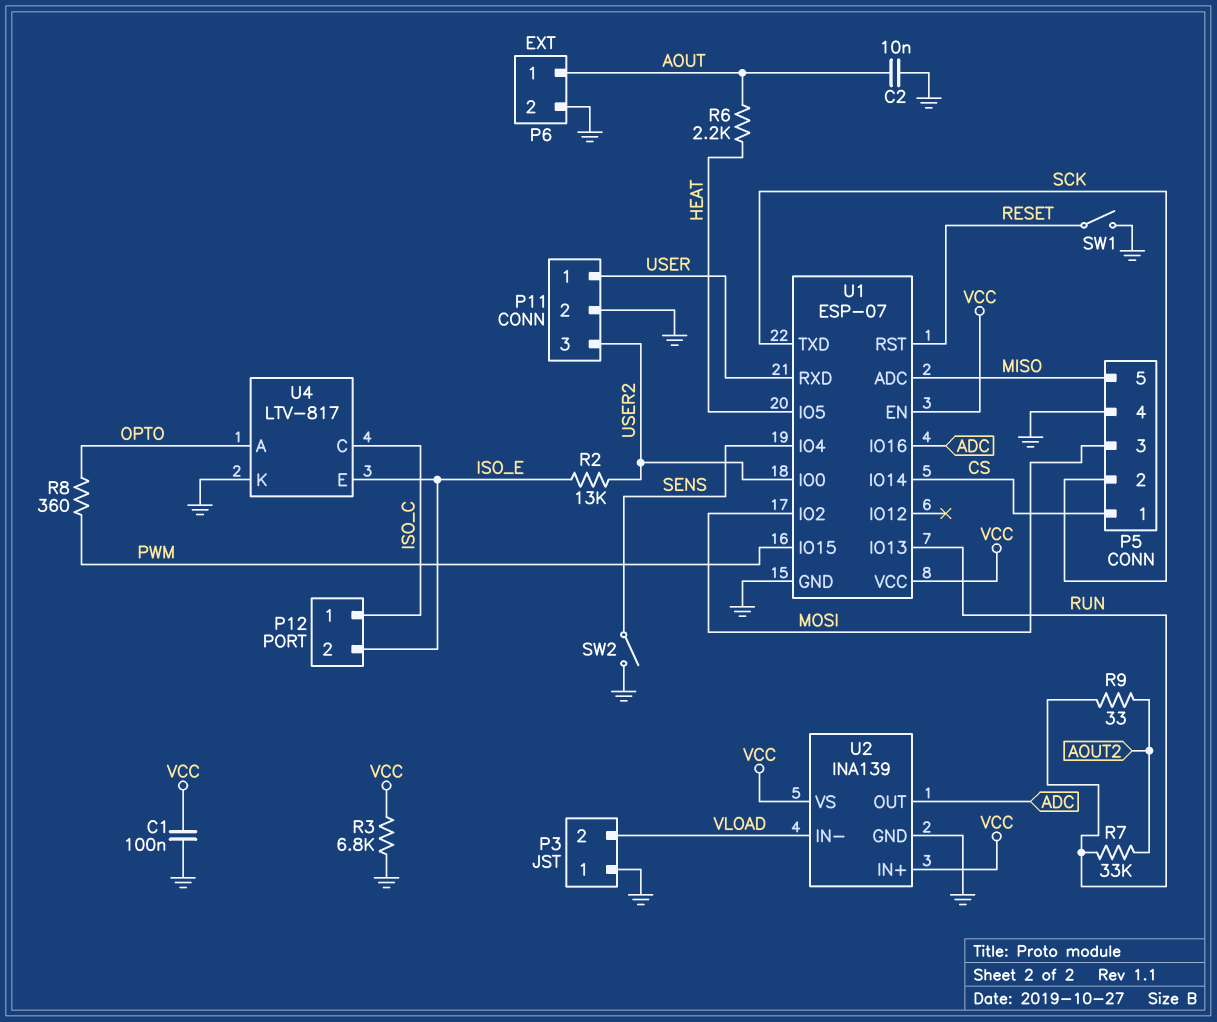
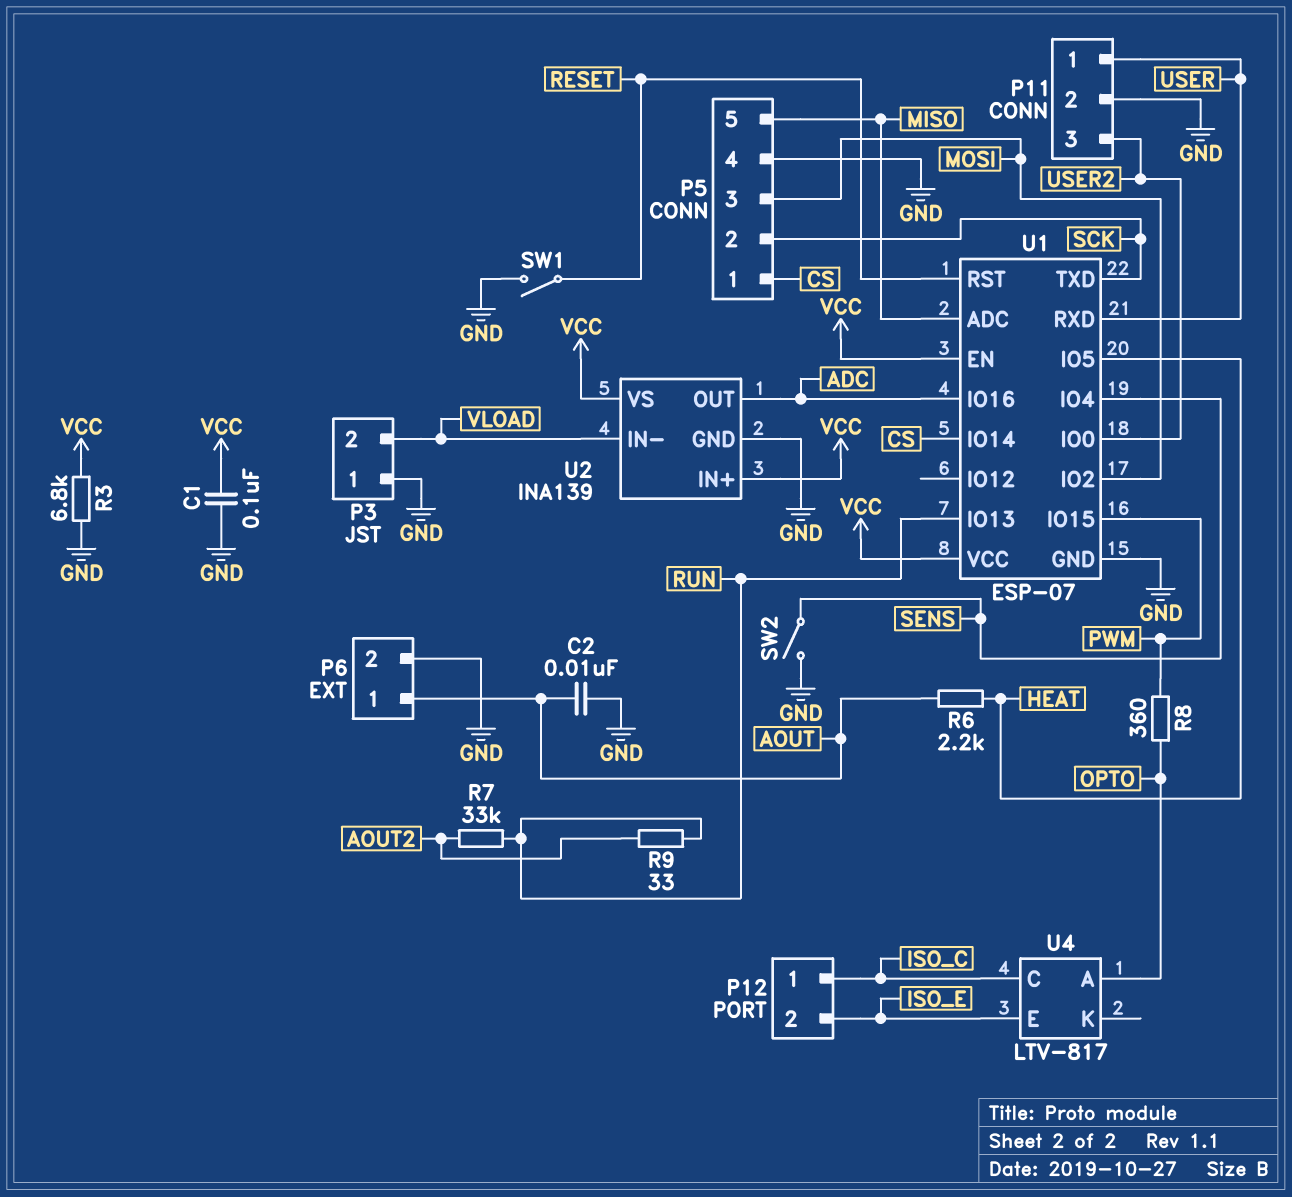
R2: 13k (ISO_E, USER2) -> none
U4 pin K: GND -> none

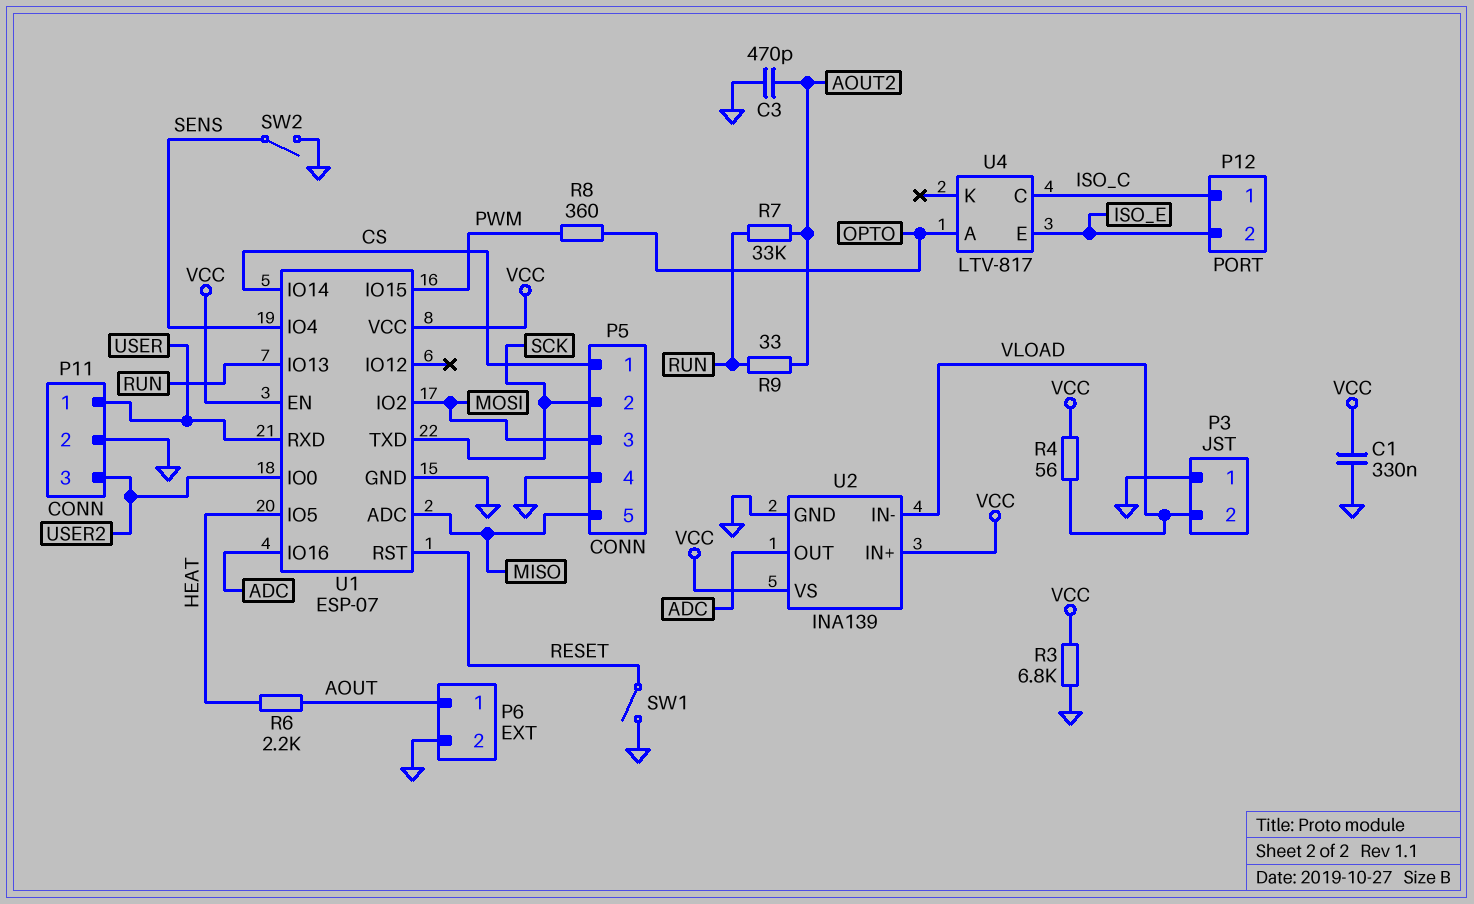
C1: 100nF (GND, VCC) -> 330nF (GND, VCC)
C2: 10nF (AOUT, GND) -> none
C3: none -> 470pF (AOUT2, GND)
R4: none -> 56 (VCC, VLOAD)

